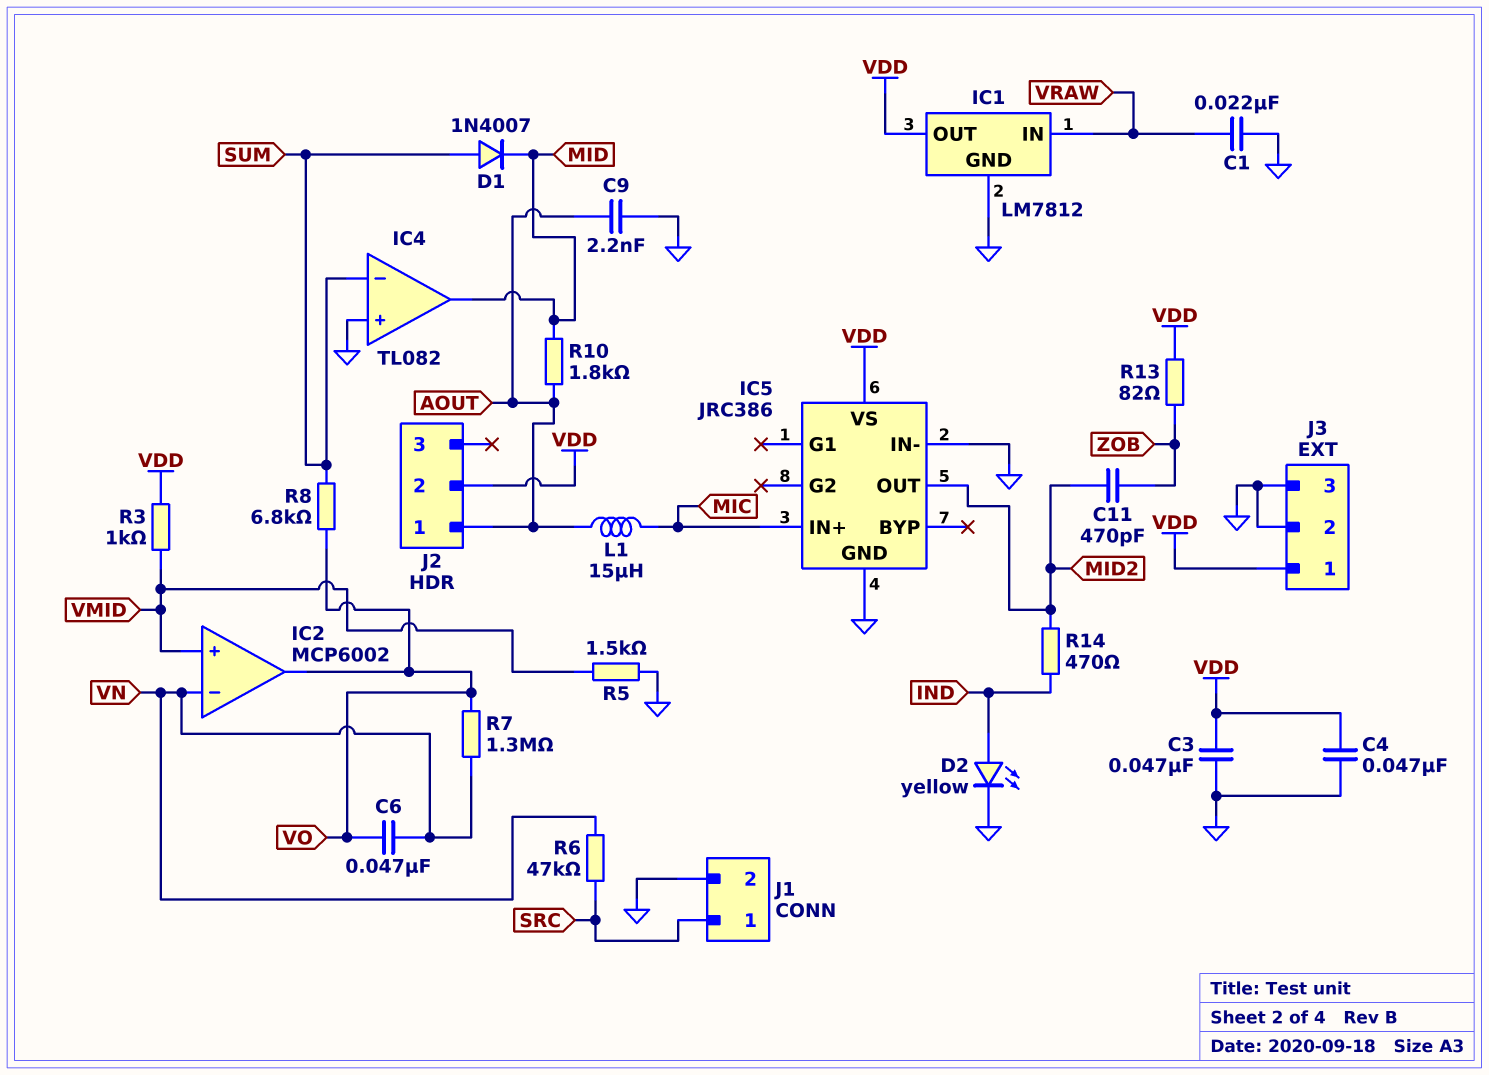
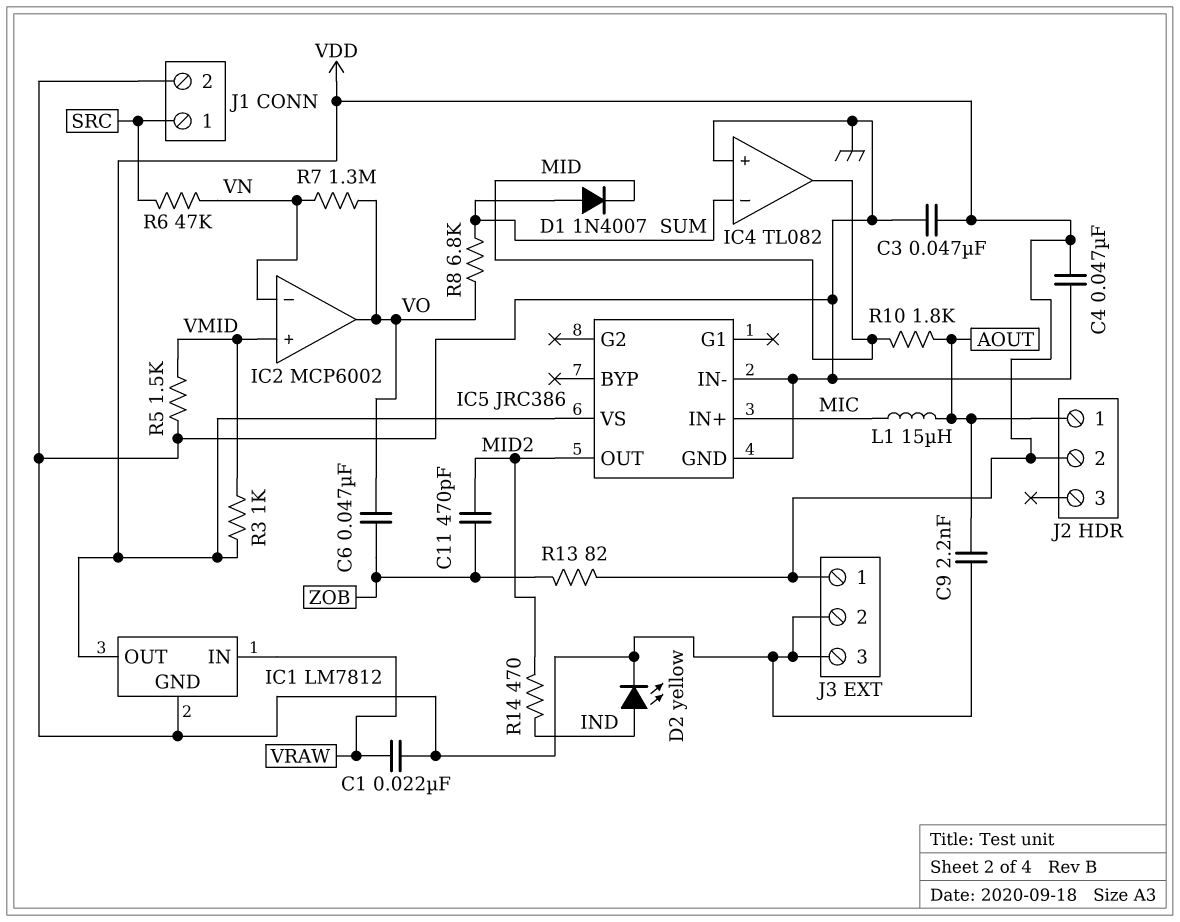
C6: 47nF (VN, VO) -> 47nF (VO, ZOB)

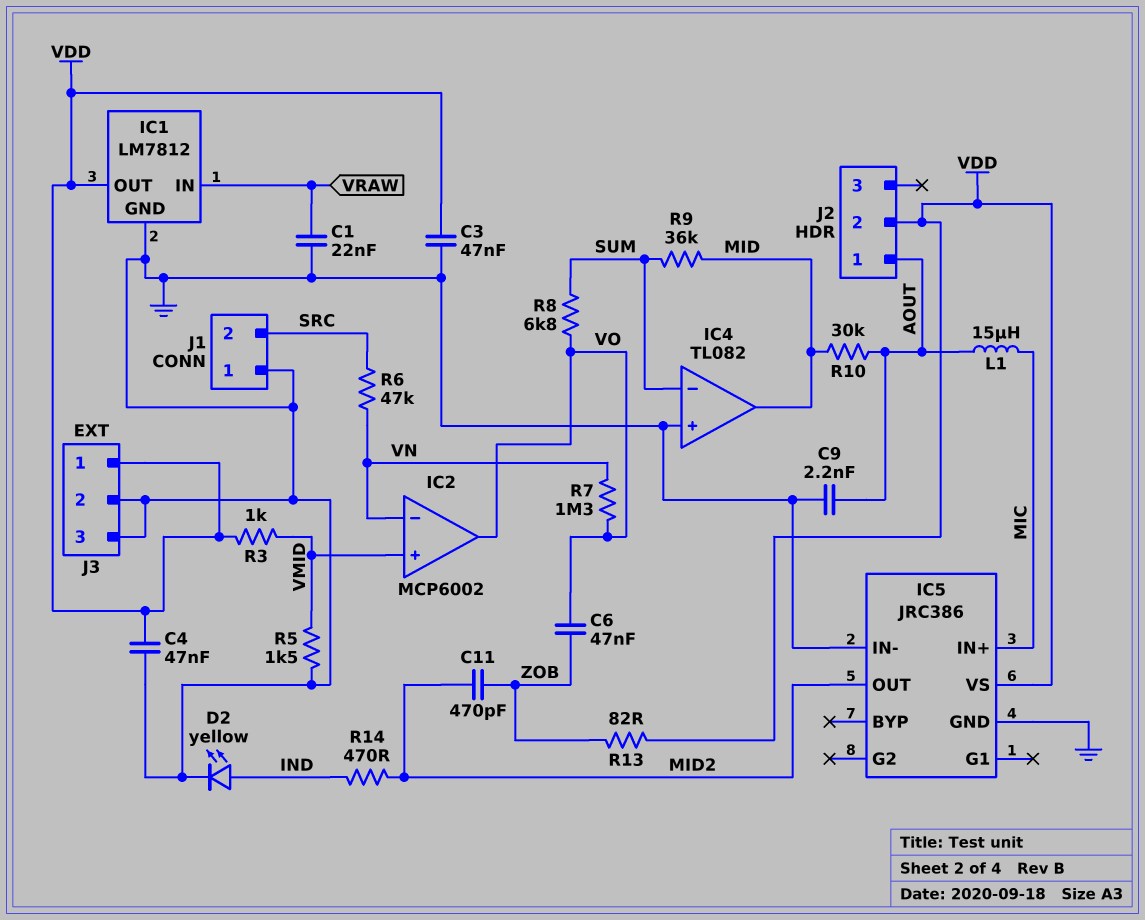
D1: diode 1N4007 (A SUM, K MID) -> none
J1 pin 1: SRC -> GND
J1 pin 2: GND -> SRC
R9: none -> 36k (MID, SUM)
R10: 1.8k (AOUT, MID) -> 30k (AOUT, MID)

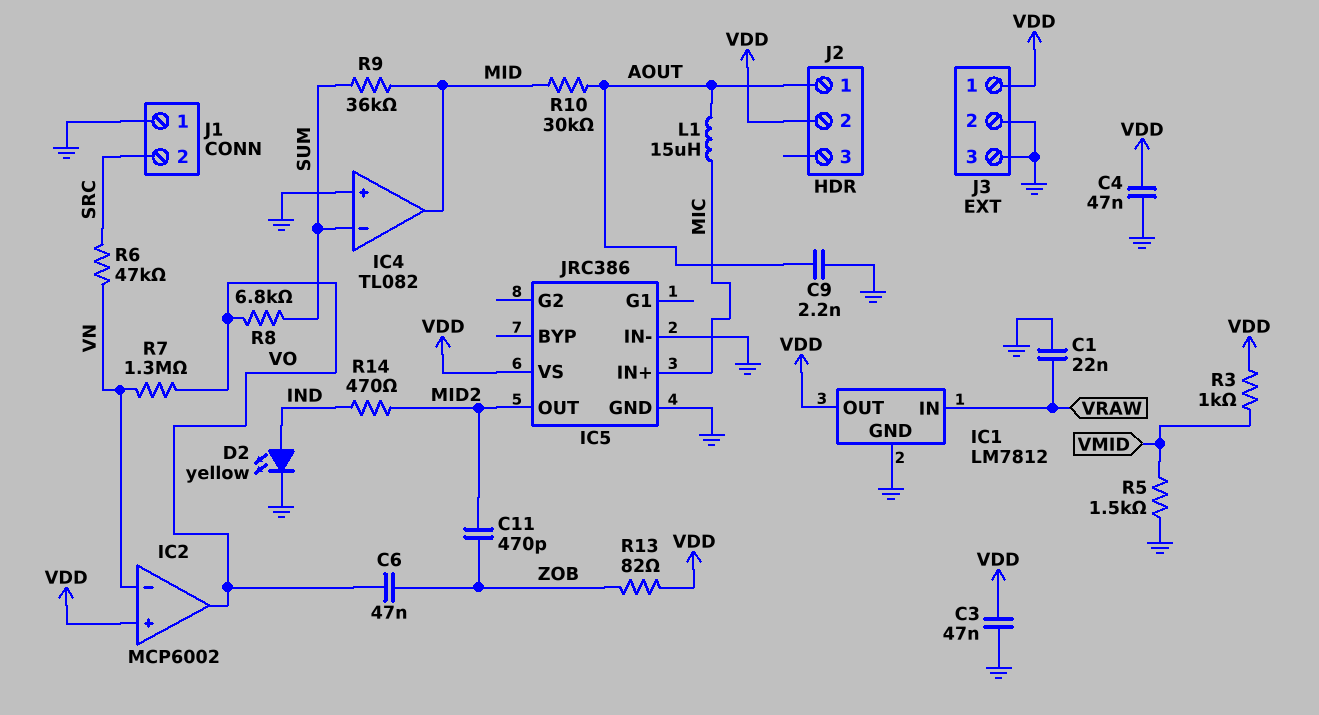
IC2 pin in+: VMID -> VDD

